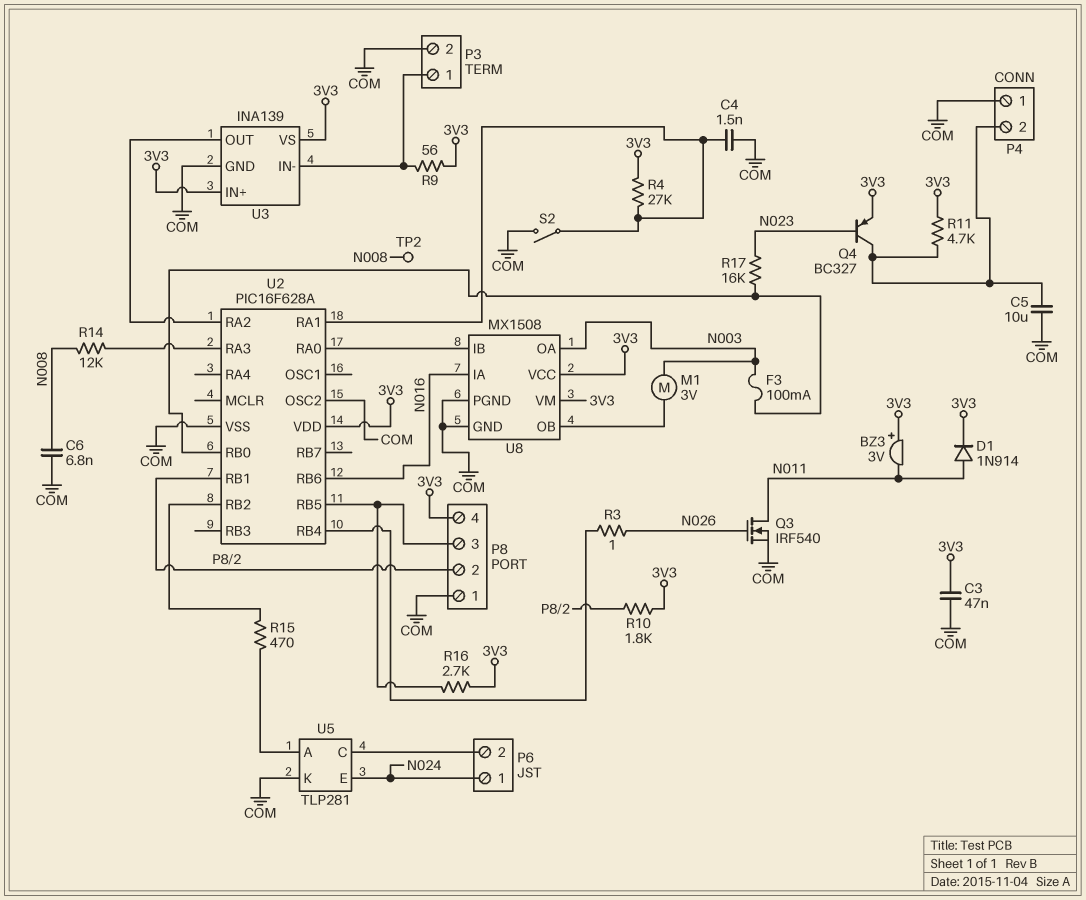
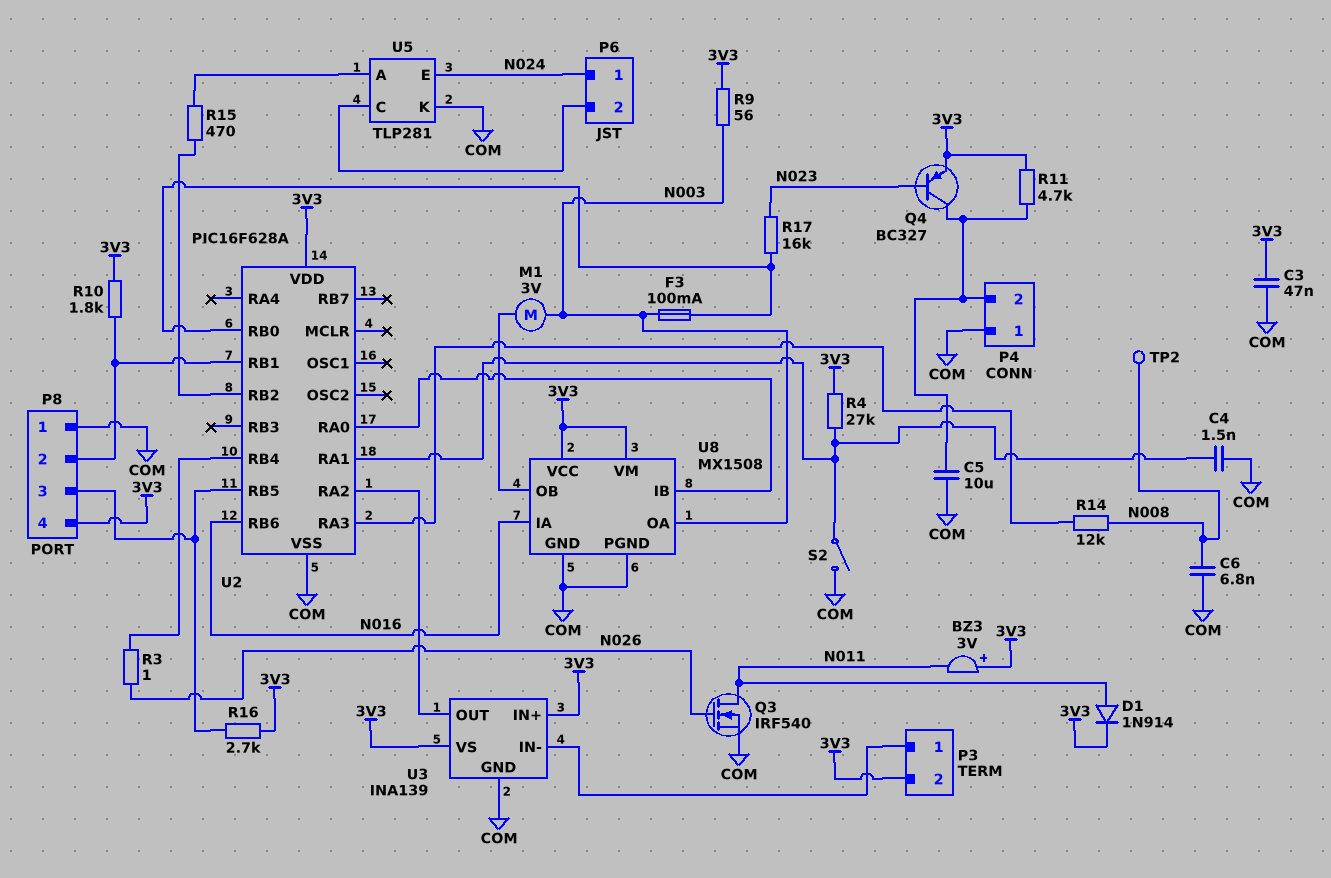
P3 pin 2: COM -> 3V3
R9: 56 (3V3, P3/1) -> 56 (3V3, N003)
U2 pin OSC2: COM -> none

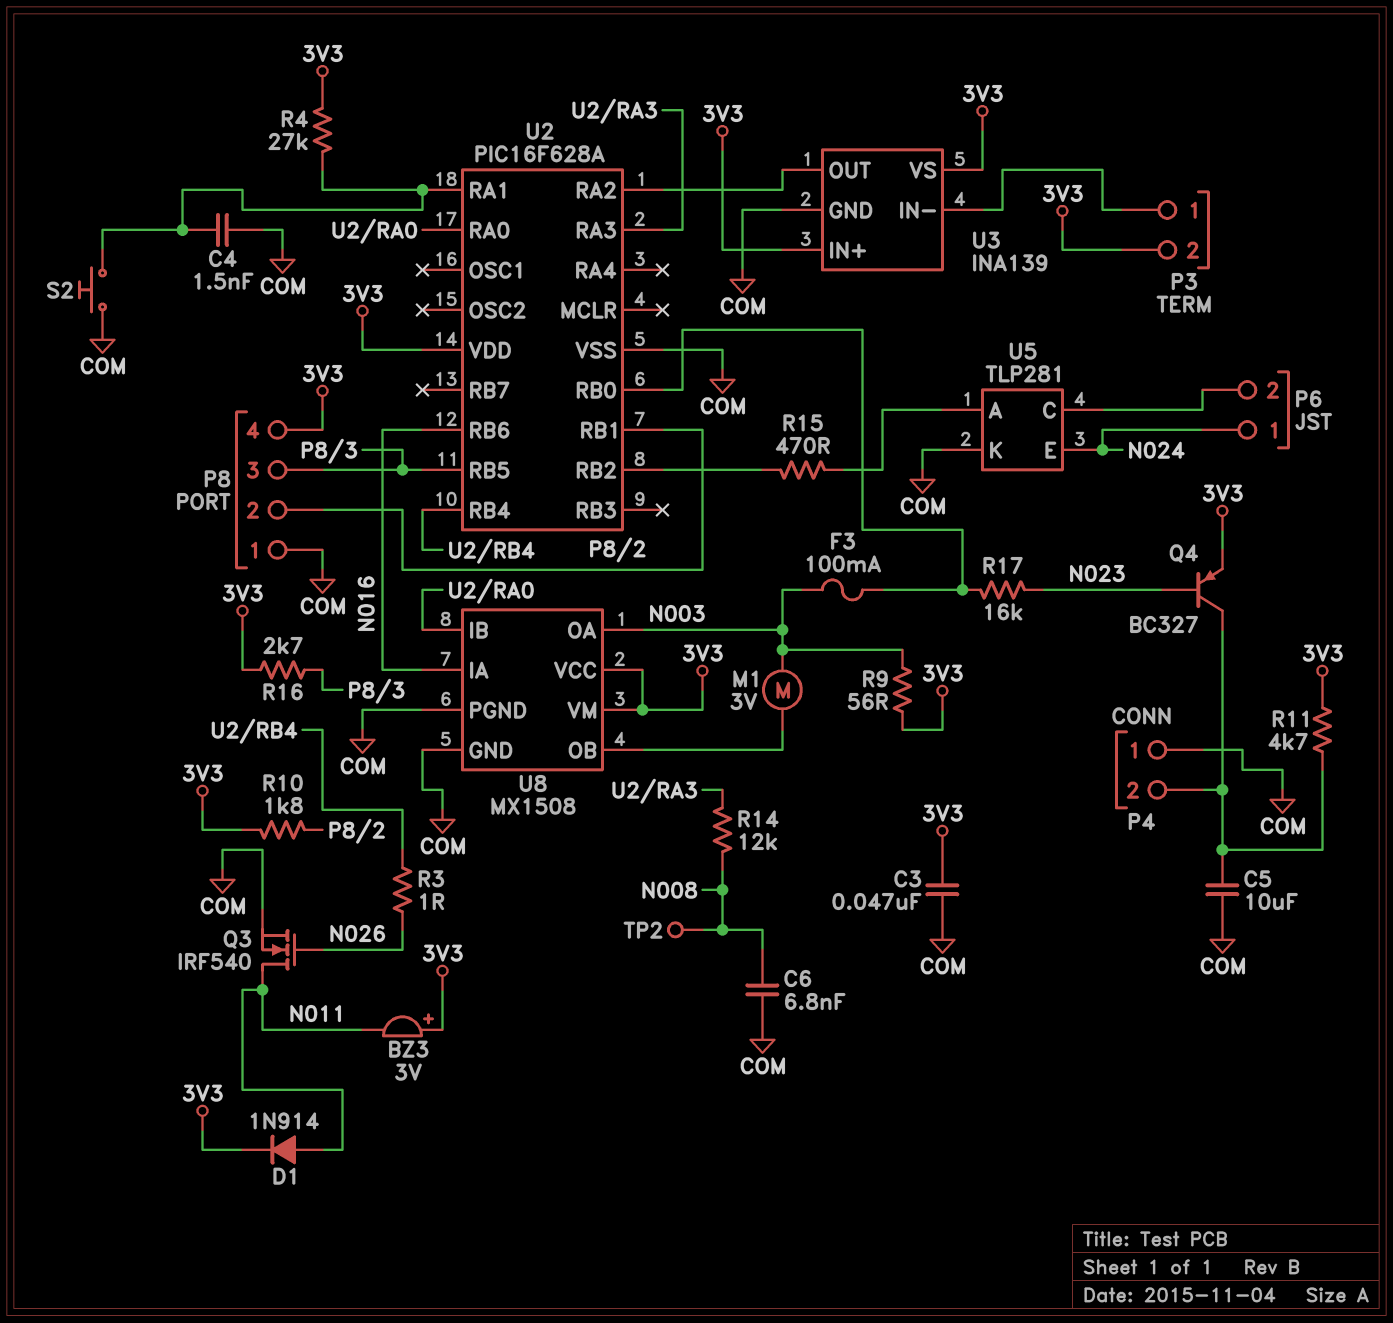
S2: switch (COM, U2/RA1) -> button (COM, U2/RA1)

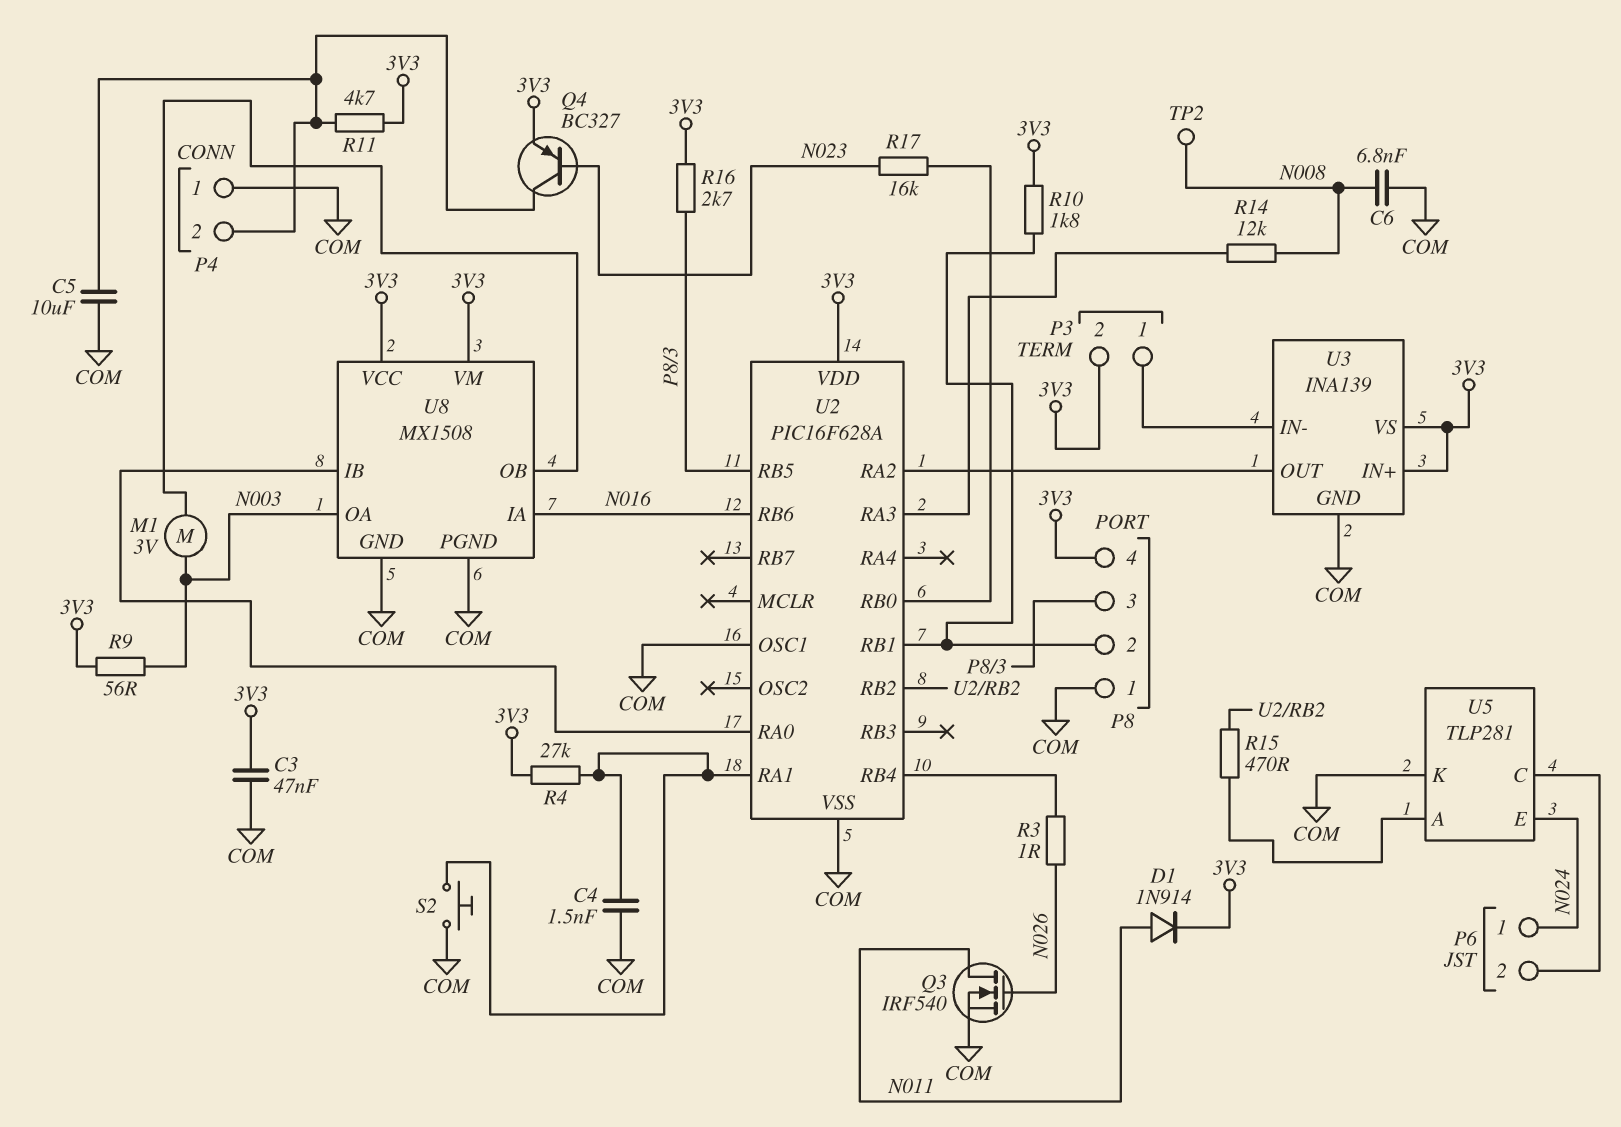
BZ3: buzzer 3V (plus 3V3, minus N011) -> none
F3: 100mA (N003, U2/RB0) -> none
U2 pin OSC1: none -> COM

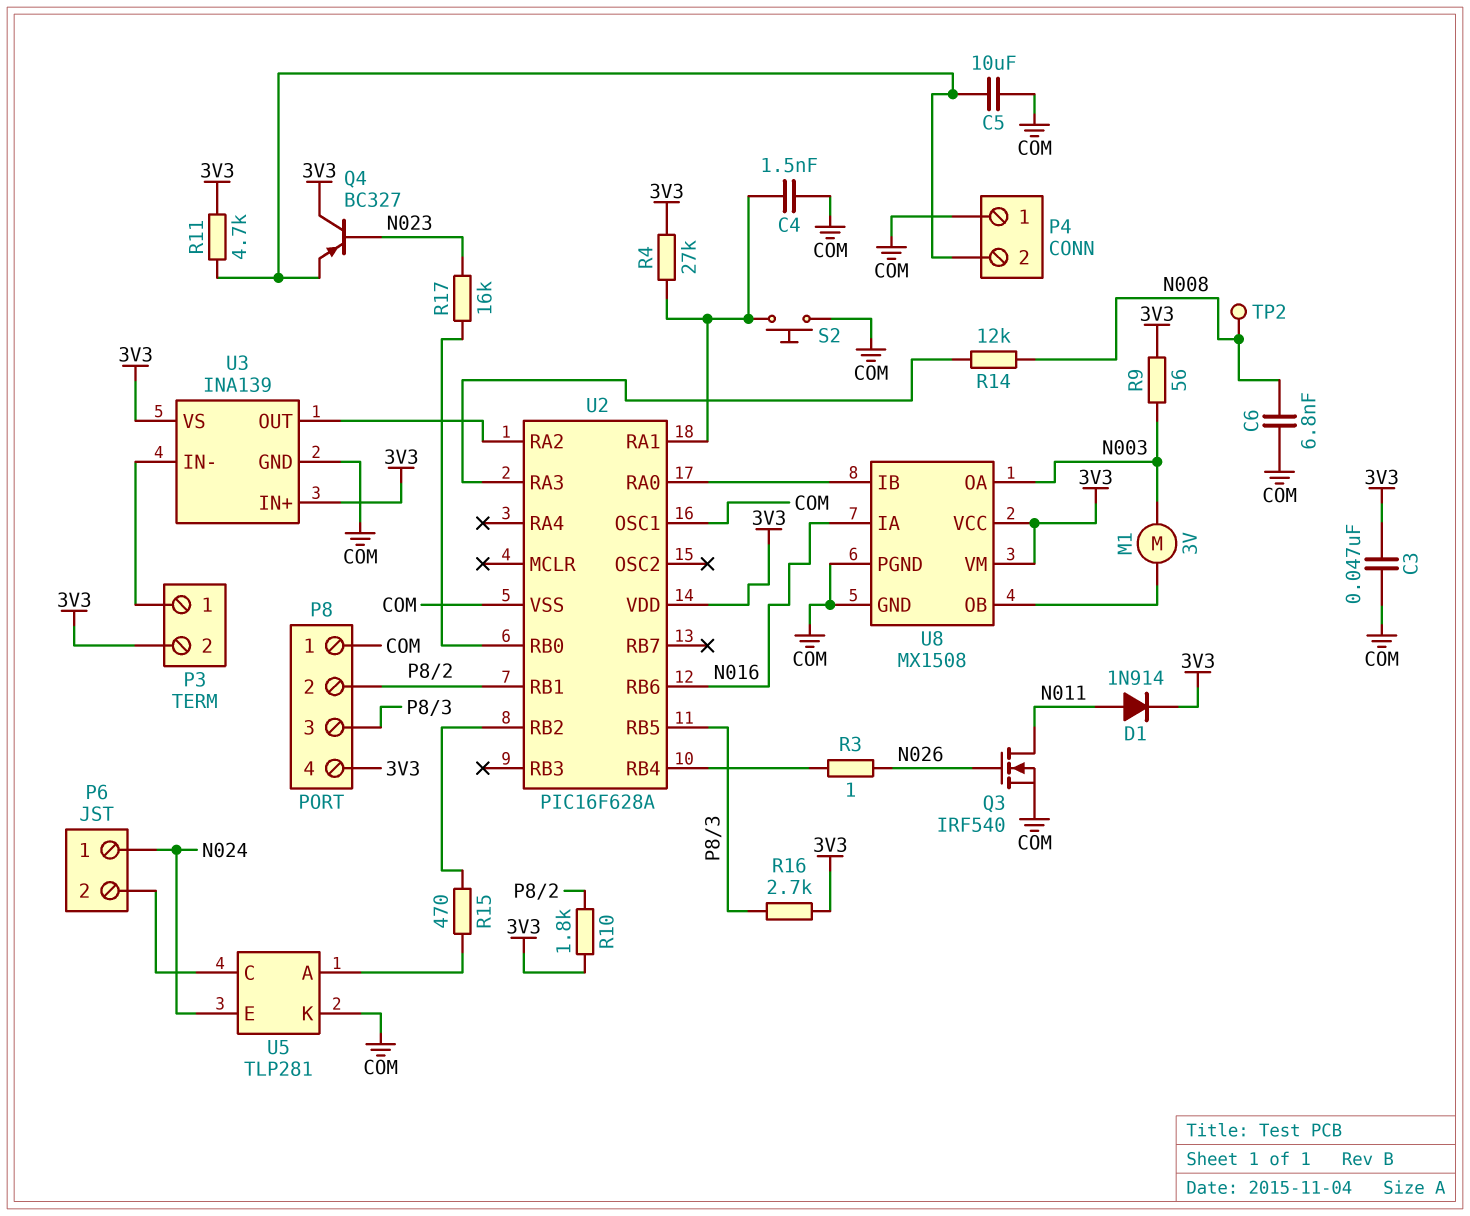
Q4: PNP BC327 (B N023, C P4/2, E 3V3) -> PNP BC327 (B N023, C 3V3, E P4/2)

